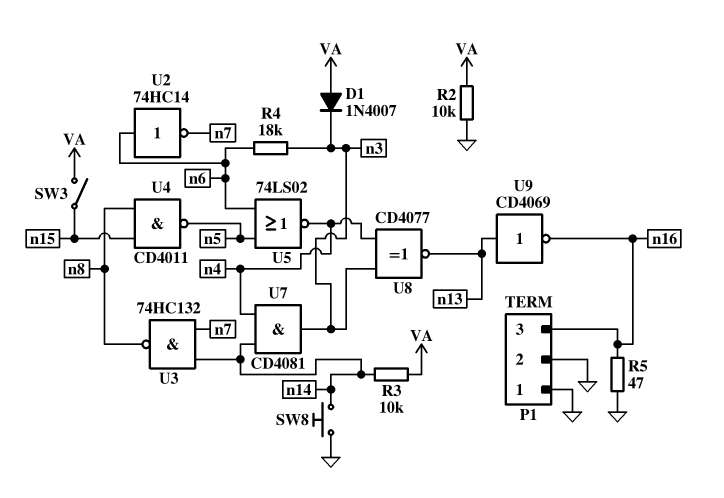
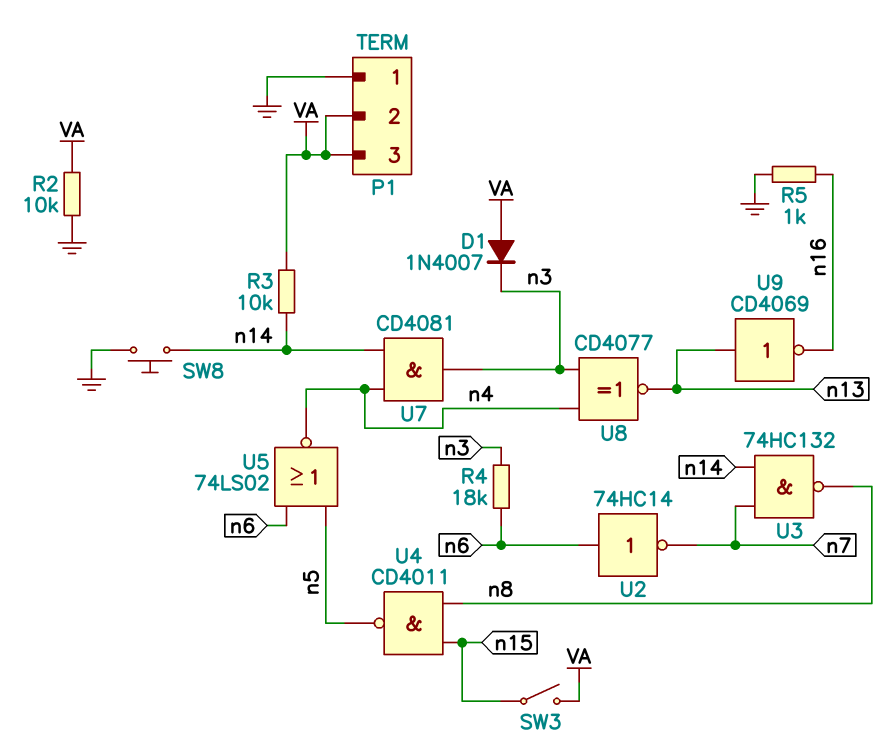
P1 pin 2: GND -> VA
P1 pin 3: n16 -> VA
R5: 47 (GND, n16) -> 1k (GND, n16)

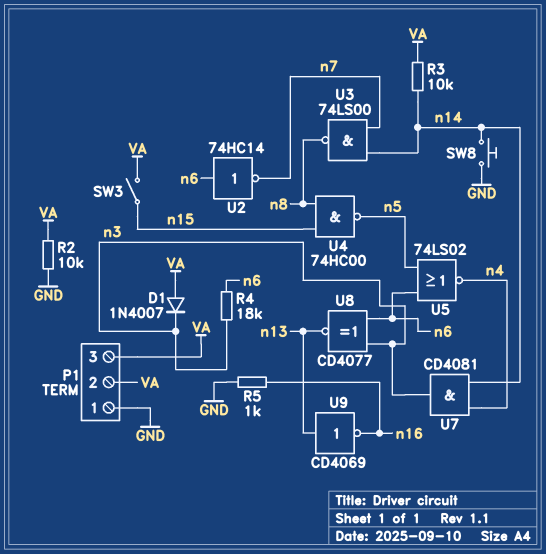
U3: NAND 74HC132 (in n7, in n14, out n8) -> NAND 74LS00 (in n7, in n14, out n8)
U4: NAND CD4011 (in n8, in n15, out n5) -> NAND 74HC00 (in n8, in n15, out n5)
U8: XNOR CD4077 (in n3, in n4, out n13) -> XNOR CD4077 (in n3, in n6, out n13)

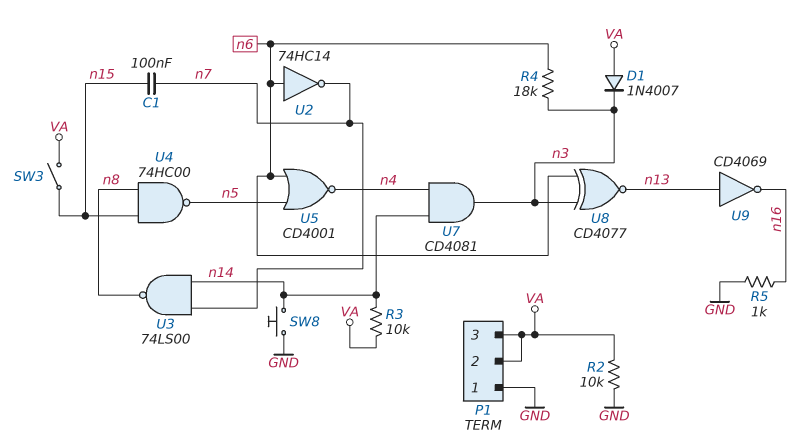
C1: none -> 100nF (n7, n15)
U5: NOR 74LS02 (in n5, in n6, out n4) -> NOR CD4001 (in n5, in n6, out n4)

